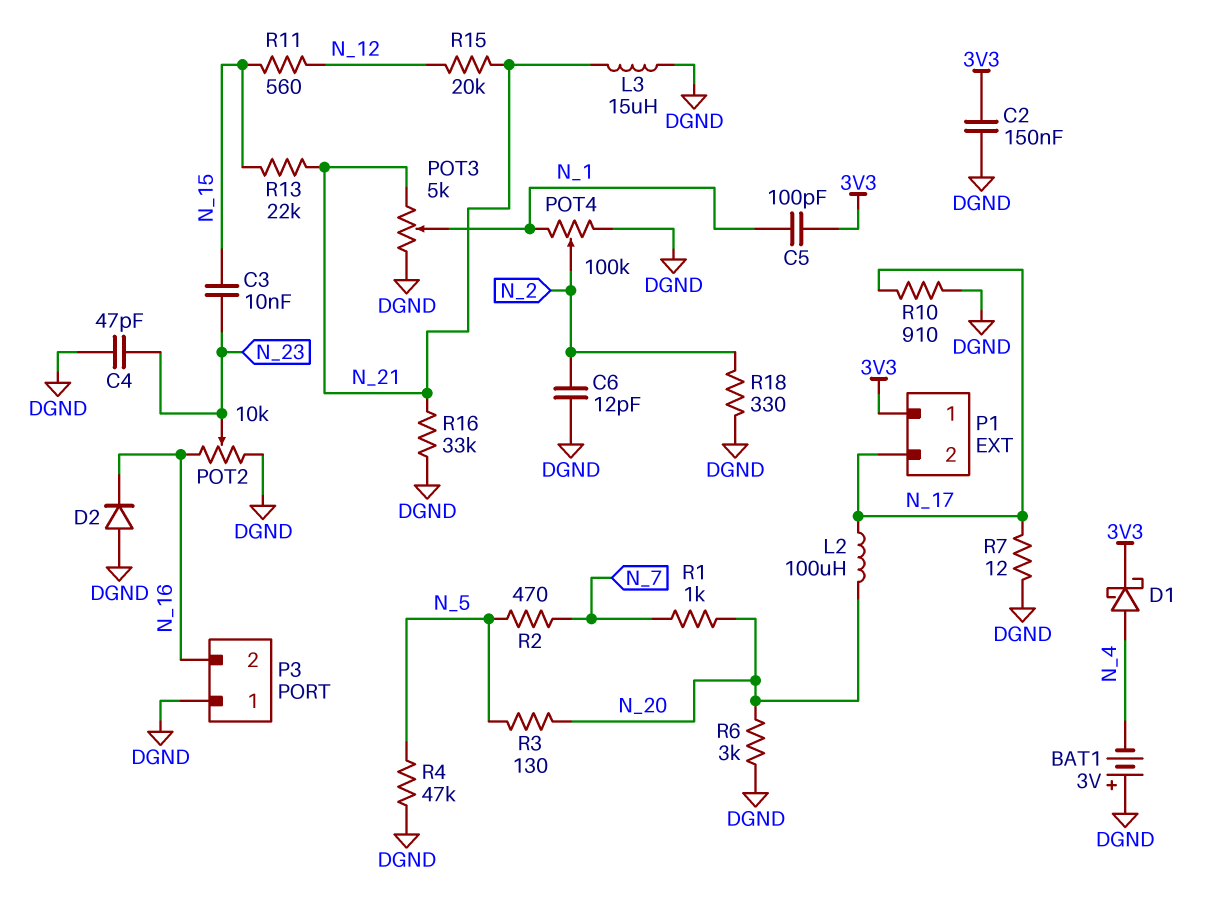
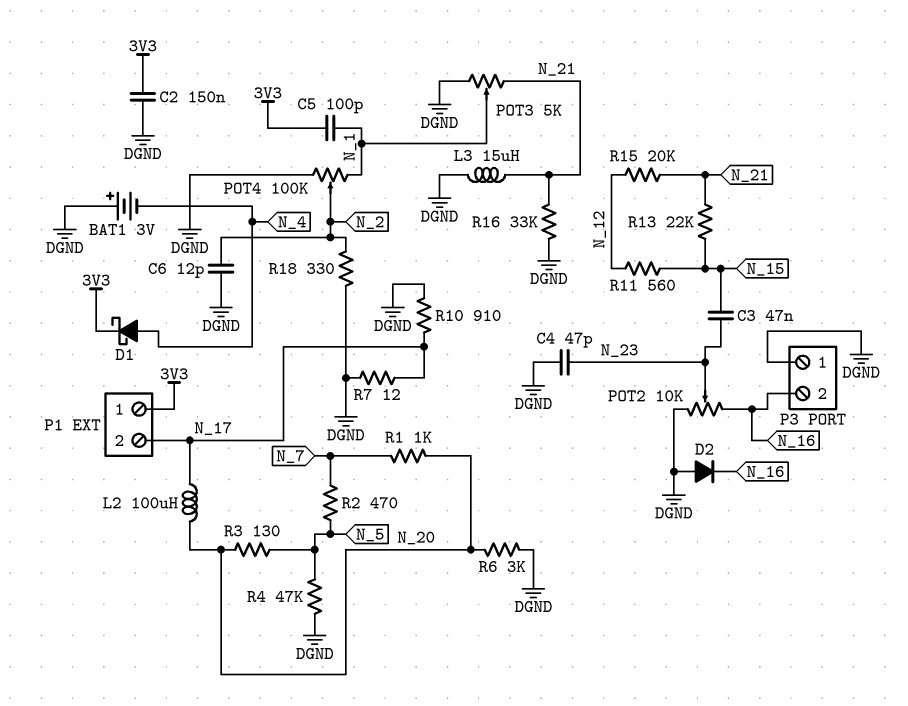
C3: 10nF (N_15, N_23) -> 47nF (N_15, N_23)

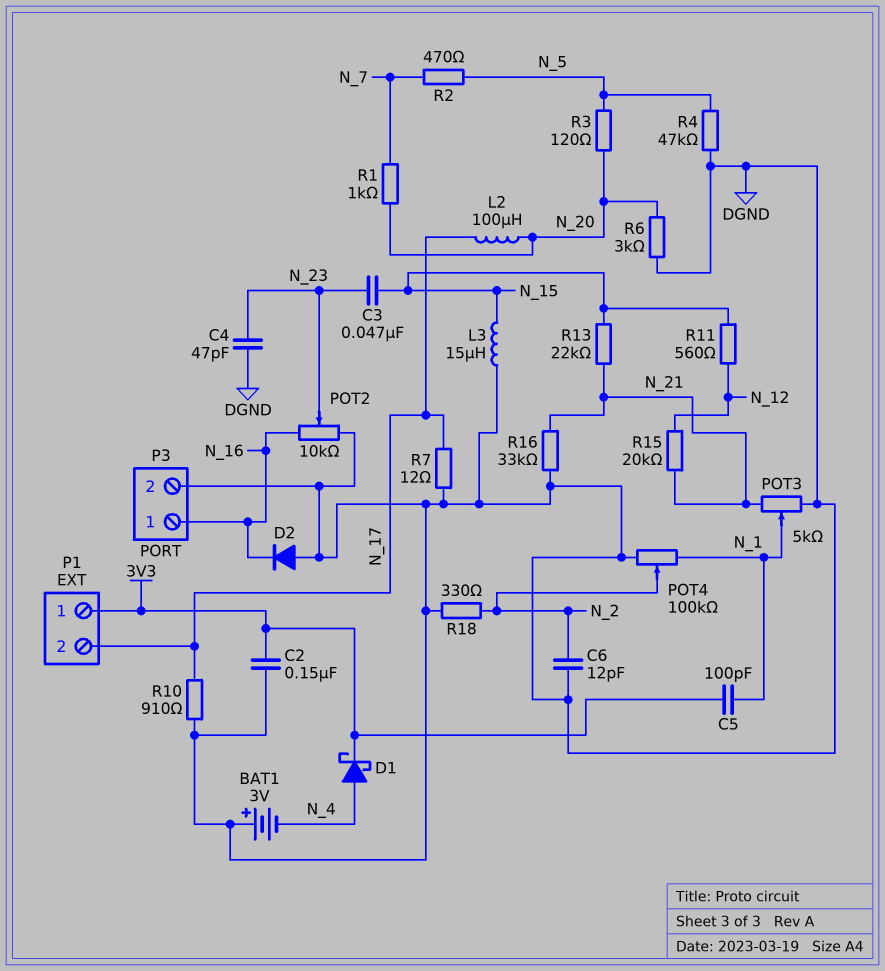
L3: 15uH (DGND, N_21) -> 15uH (DGND, N_15)
P3 pin 1: DGND -> N_16
P3 pin 2: N_16 -> DGND
R3: 130 (N_5, N_20) -> 120 (N_5, N_20)

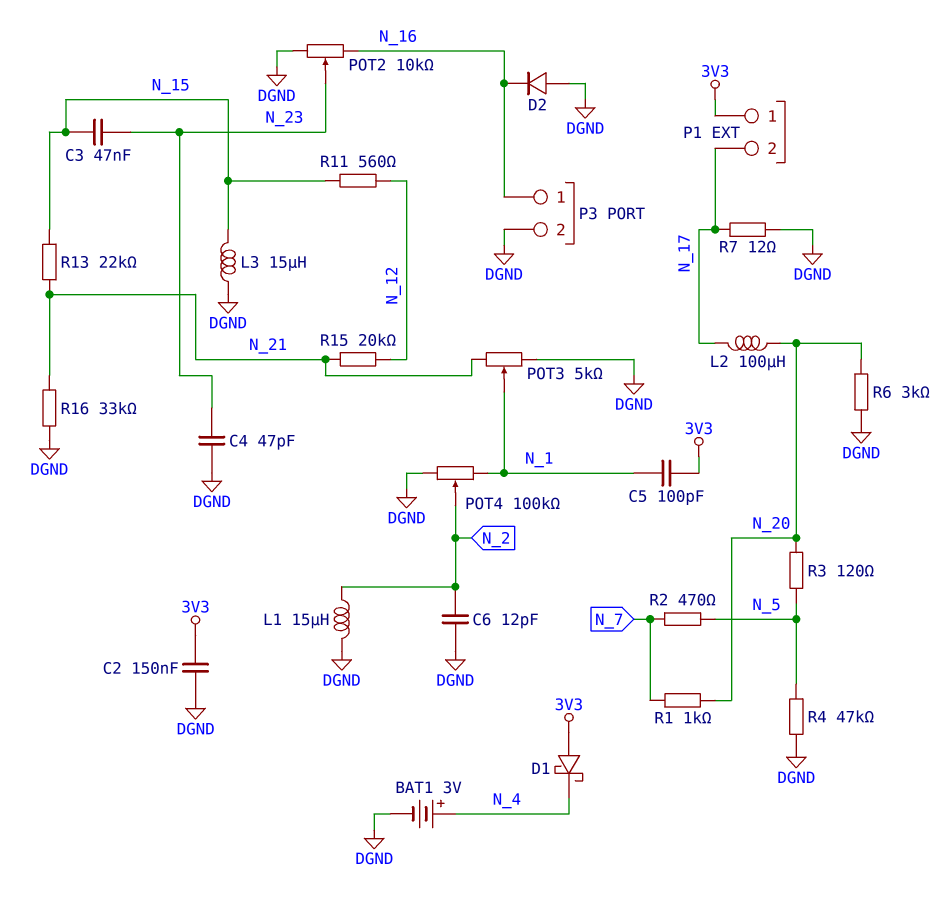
BAT1: 3V (plus DGND, minus N_4) -> 3V (plus N_4, minus DGND)
D1: schottky (A N_4, K 3V3) -> schottky (A 3V3, K N_4)
L1: none -> 15uH (DGND, N_2)
R10: 910 (DGND, N_17) -> none
R18: 330 (DGND, N_2) -> none

